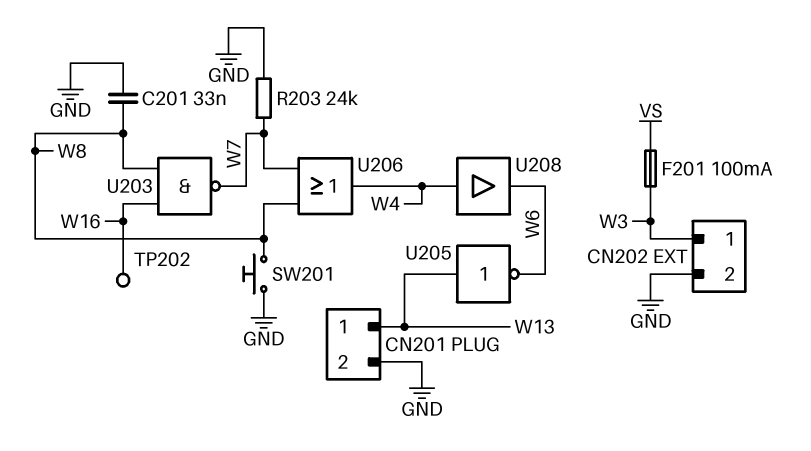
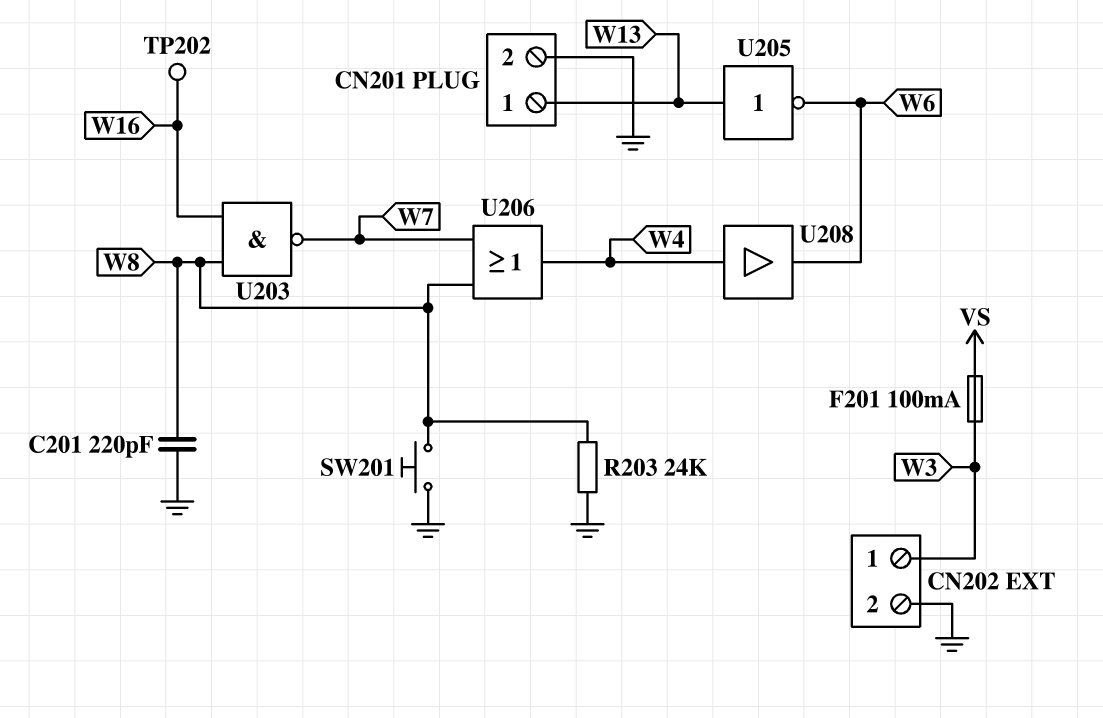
C201: 33nF (GND, W8) -> 220pF (GND, W8)
R203: 24k (GND, W7) -> 24k (GND, W8)

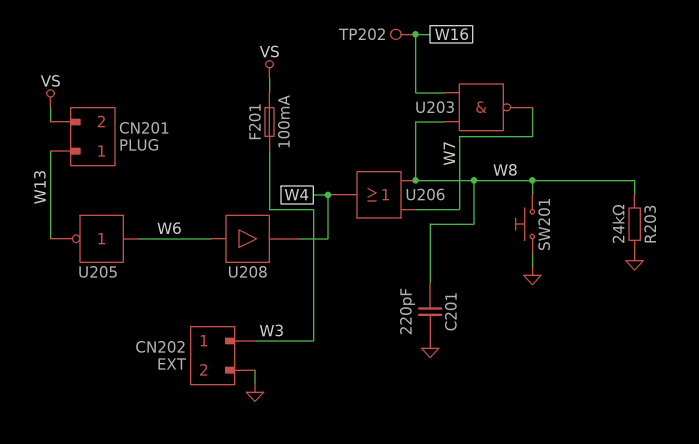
CN201 pin 2: GND -> VS
U205: NOT (in W13, out W6) -> NOT (in W6, out W13)
U208: buffer (in W4, out W6) -> buffer (in W6, out W4)

